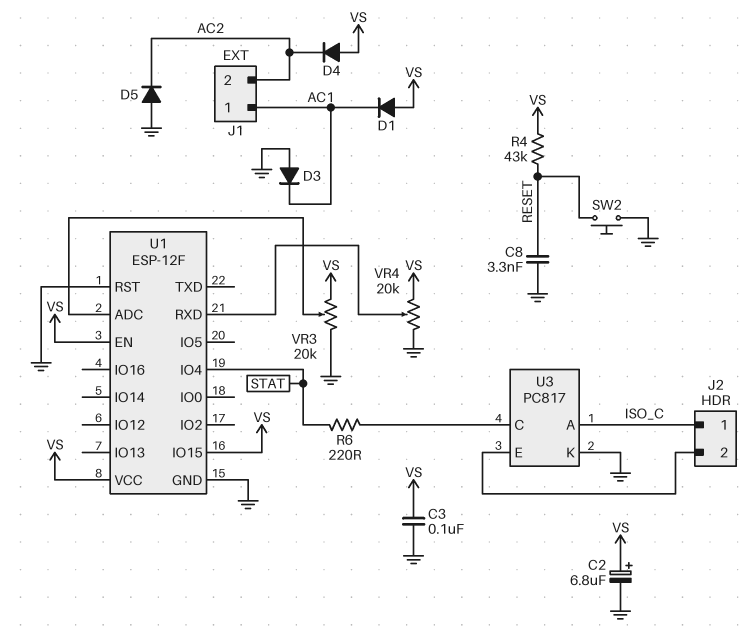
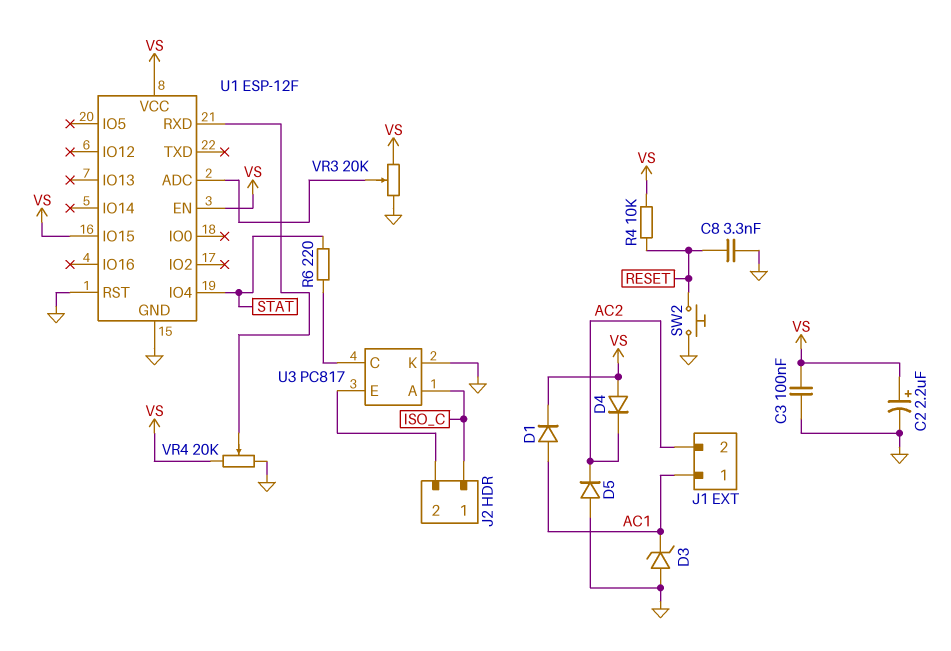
C2: 6.8uF (plus VS, minus GND) -> 2.2uF (plus VS, minus GND)
D1: diode (A VS, K AC1) -> diode (A AC1, K VS)
D3: diode (A GND, K AC1) -> zener (A GND, K AC1)
R4: 43k (RESET, VS) -> 10k (RESET, VS)

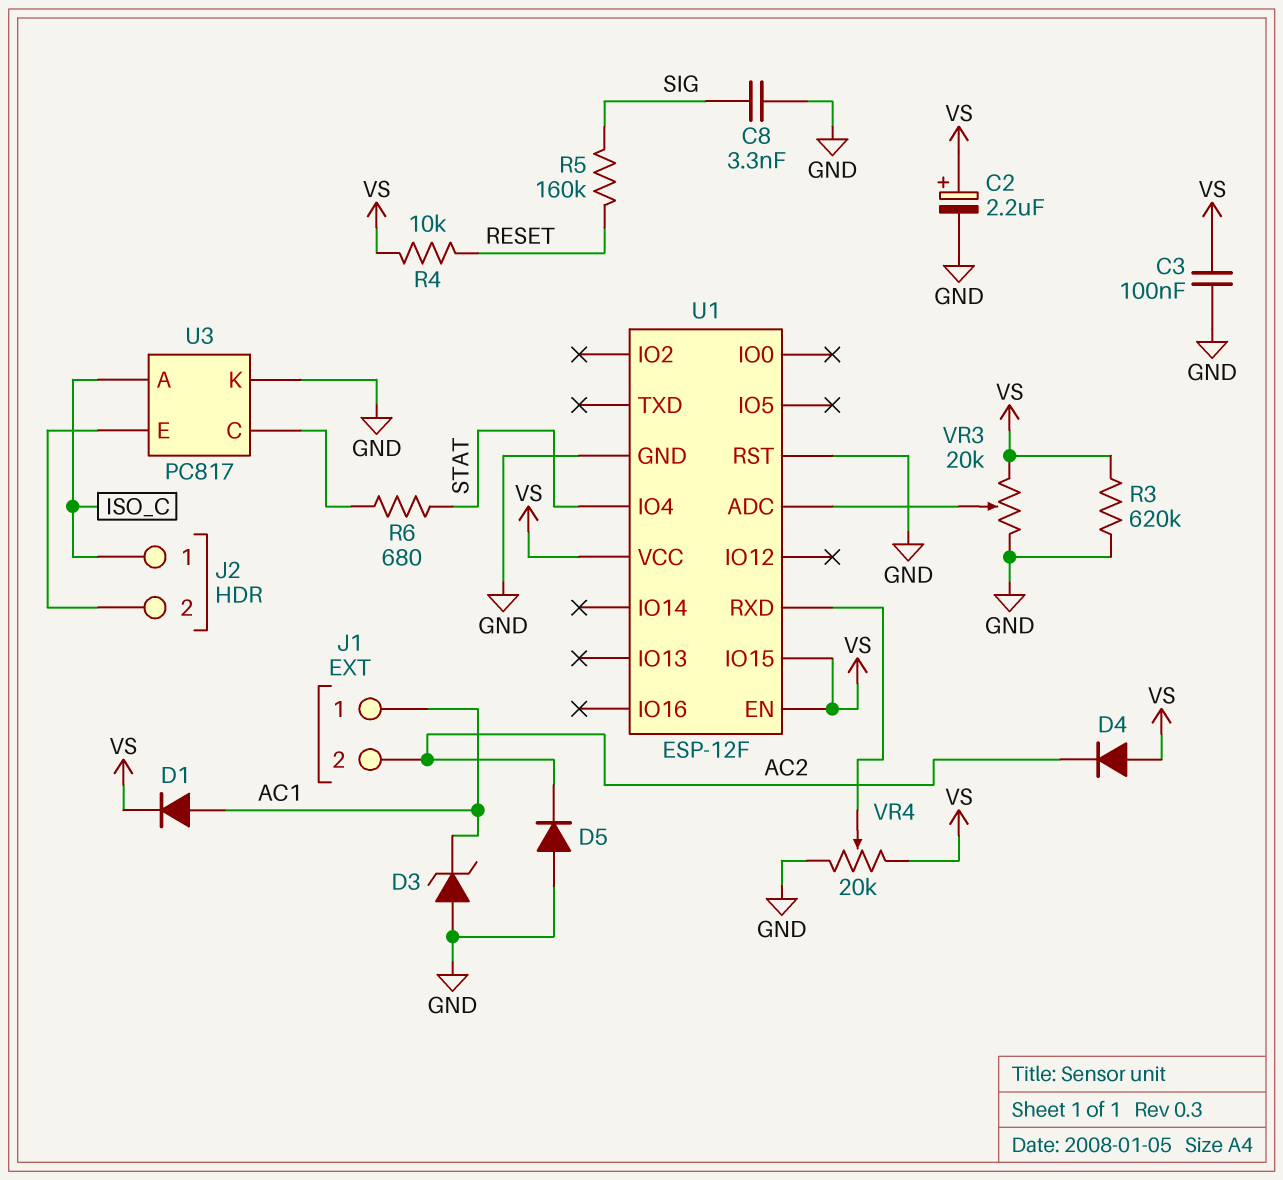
C8: 3.3nF (GND, RESET) -> 3.3nF (GND, SIG)
R3: none -> 620k (GND, VS)
R5: none -> 160k (RESET, SIG)
R6: 220 (STAT, U3/C) -> 680 (STAT, U3/C)
SW2: button (GND, RESET) -> none

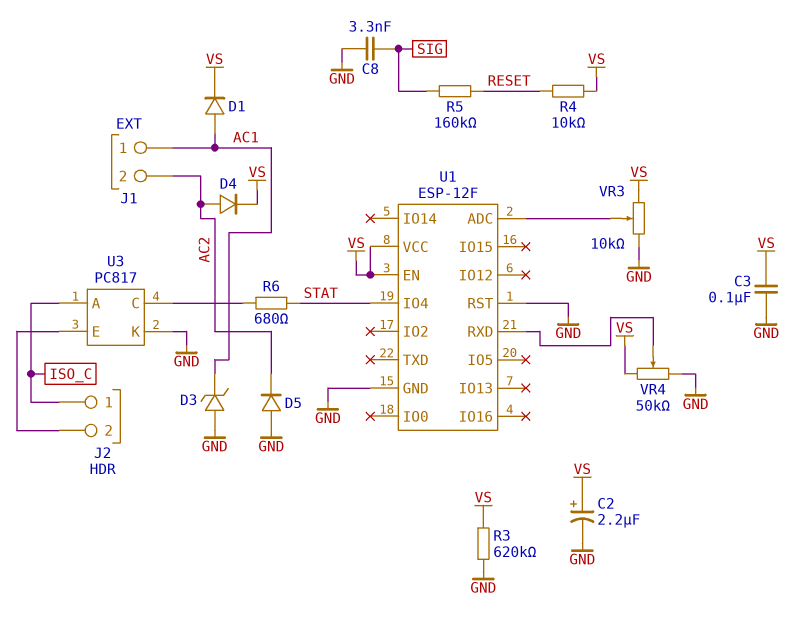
D4: diode (A VS, K AC2) -> diode (A AC2, K VS)
U1 pin IO15: VS -> none
VR3: 20k (GND, VS, wiper U1/ADC) -> 10k (GND, VS, wiper U1/ADC)
VR4: 20k (GND, VS, wiper U1/RXD) -> 50k (GND, VS, wiper U1/RXD)

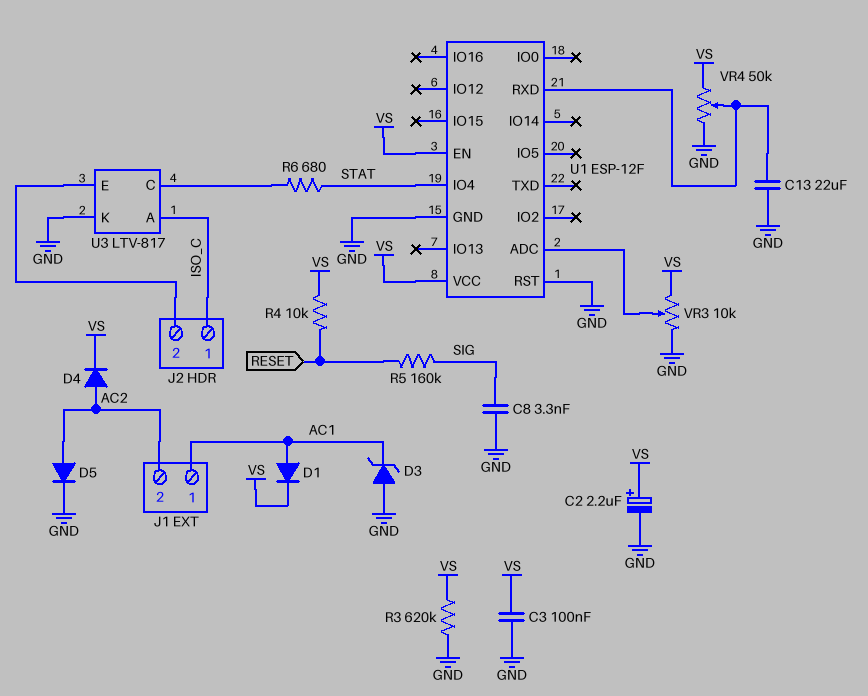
C13: none -> 22uF (GND, U1/RXD)
D5: diode (A GND, K AC2) -> diode (A AC2, K GND)
U3: PC817 -> LTV-817

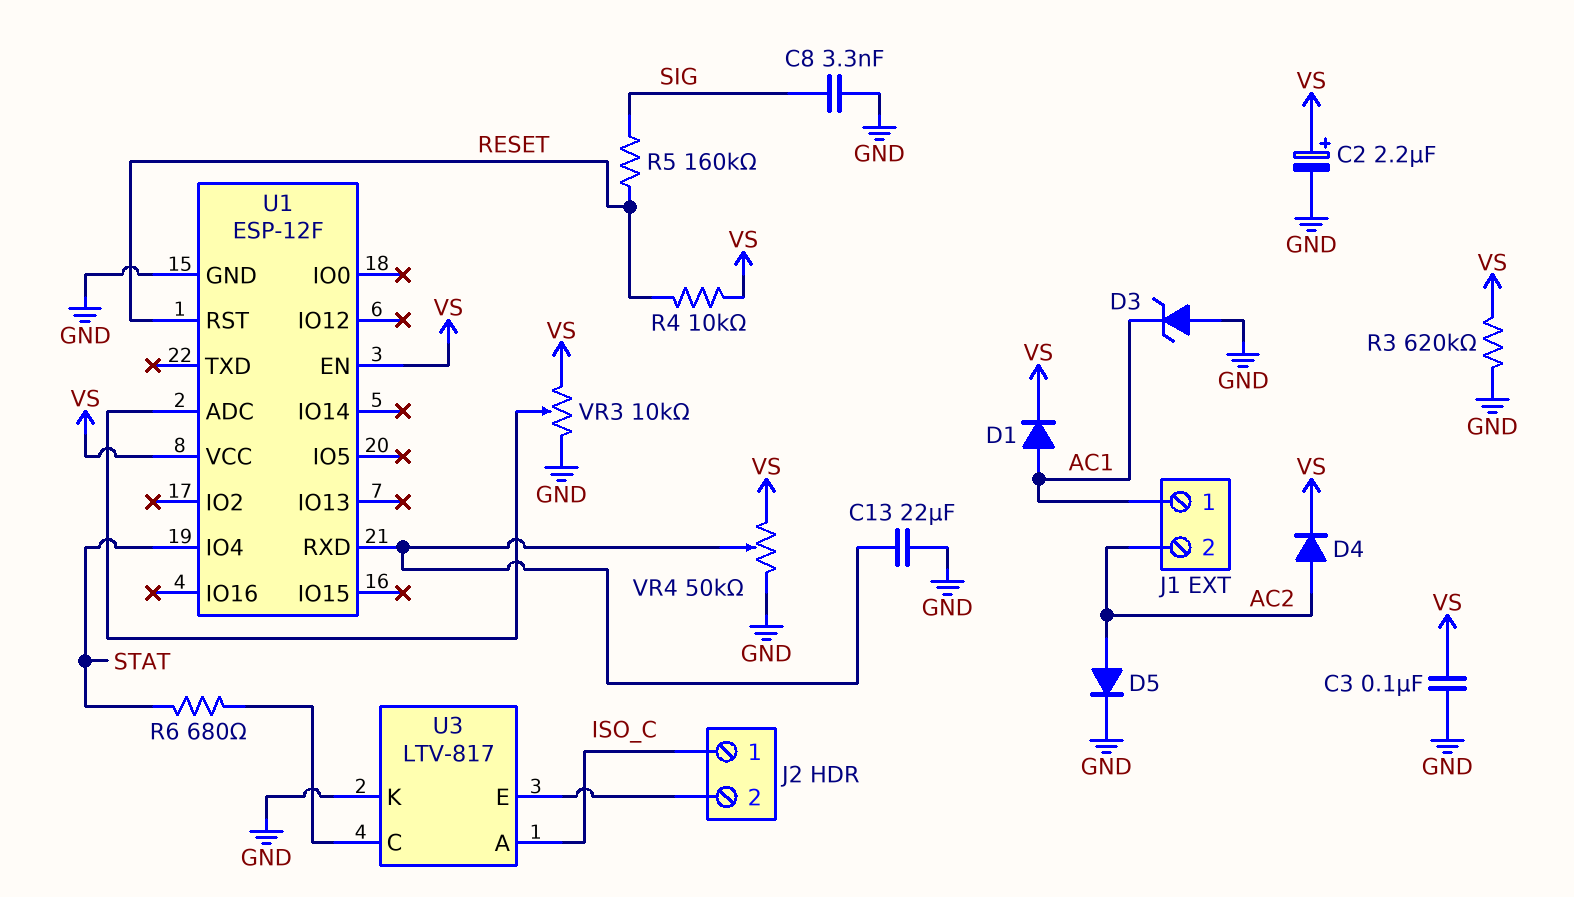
U1 pin RST: GND -> RESET

